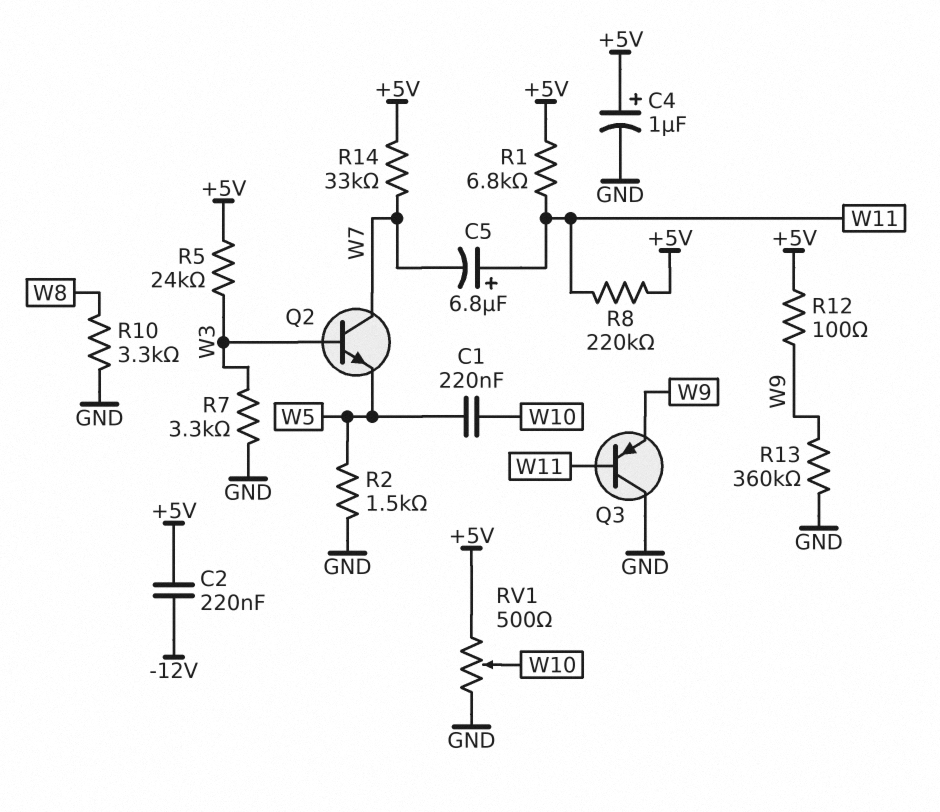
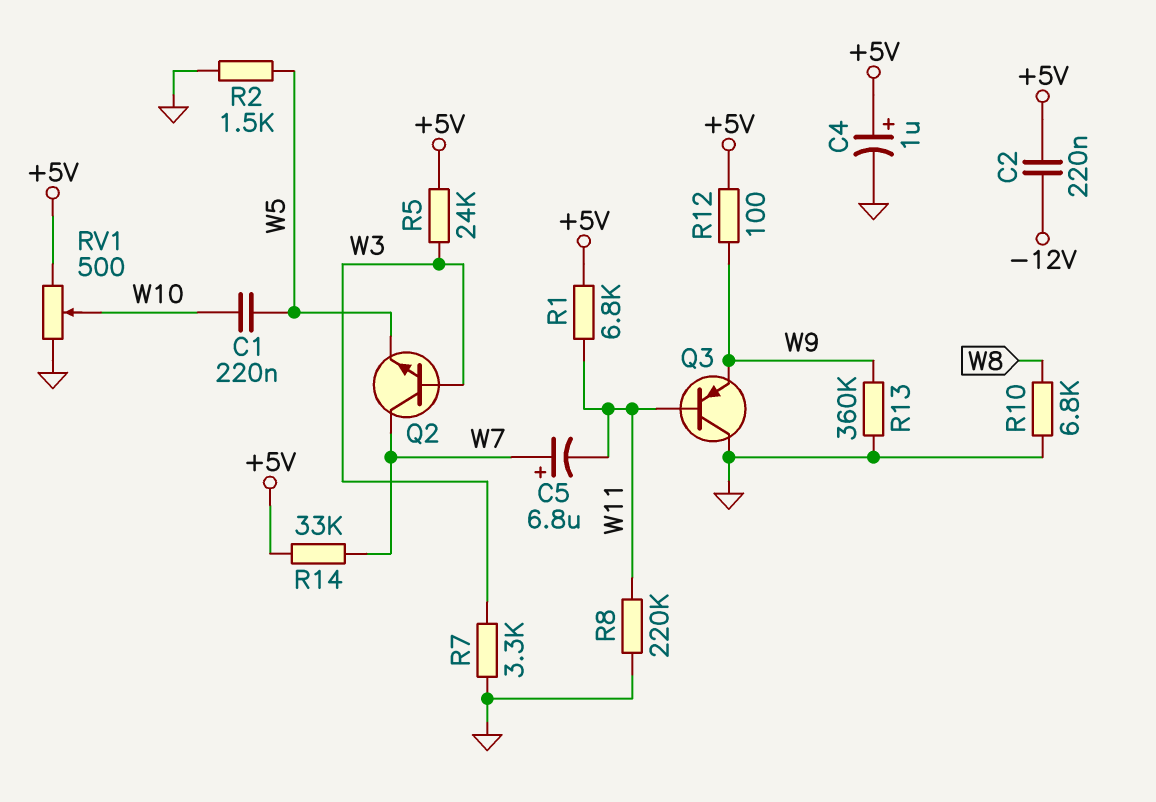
C5: 6.8uF (plus W11, minus W7) -> 6.8uF (plus W7, minus W11)
R8: 220k (+5V, W11) -> 220k (GND, W11)
R10: 3.3k (GND, W8) -> 6.8k (GND, W8)

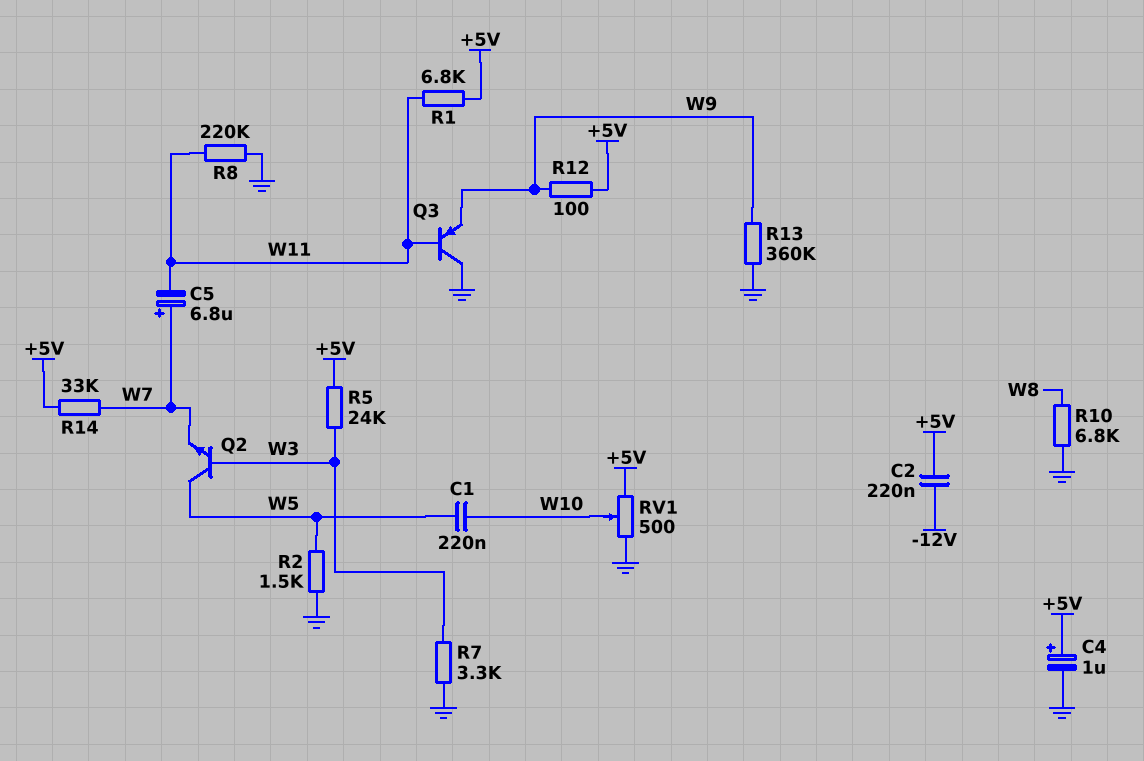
Q2: NPN (B W3, C W7, E W5) -> NPN (B W3, C W5, E W7)

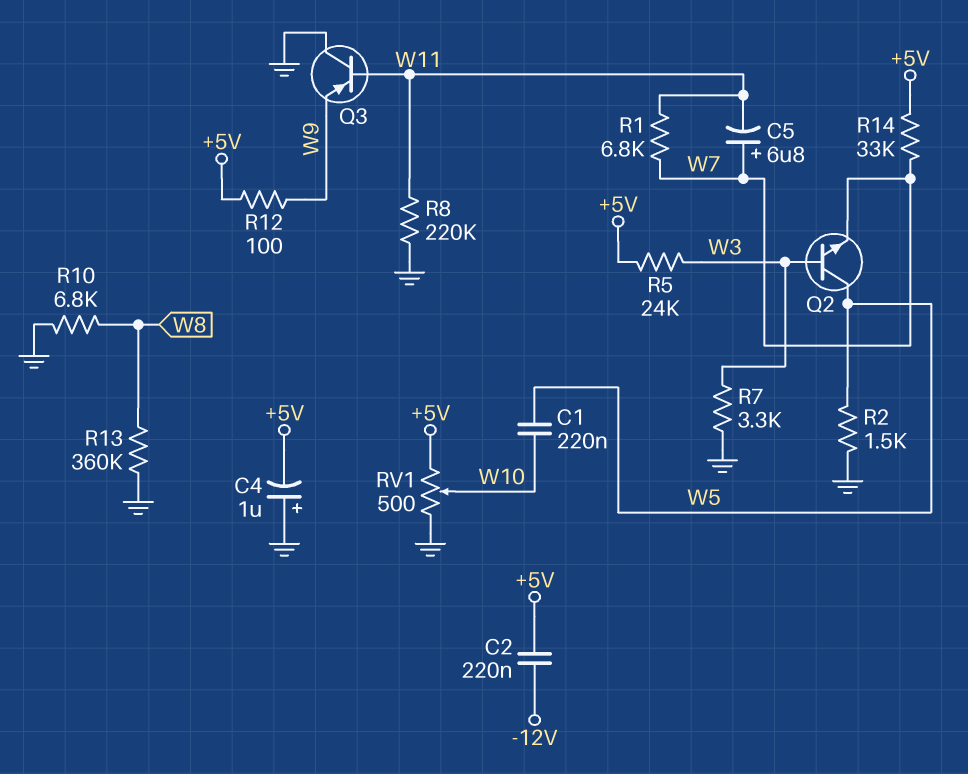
C4: 1uF (plus +5V, minus GND) -> 1uF (plus GND, minus +5V)
R1: 6.8k (+5V, W11) -> 6.8k (W7, W11)
R13: 360k (GND, W9) -> 360k (GND, W8)

